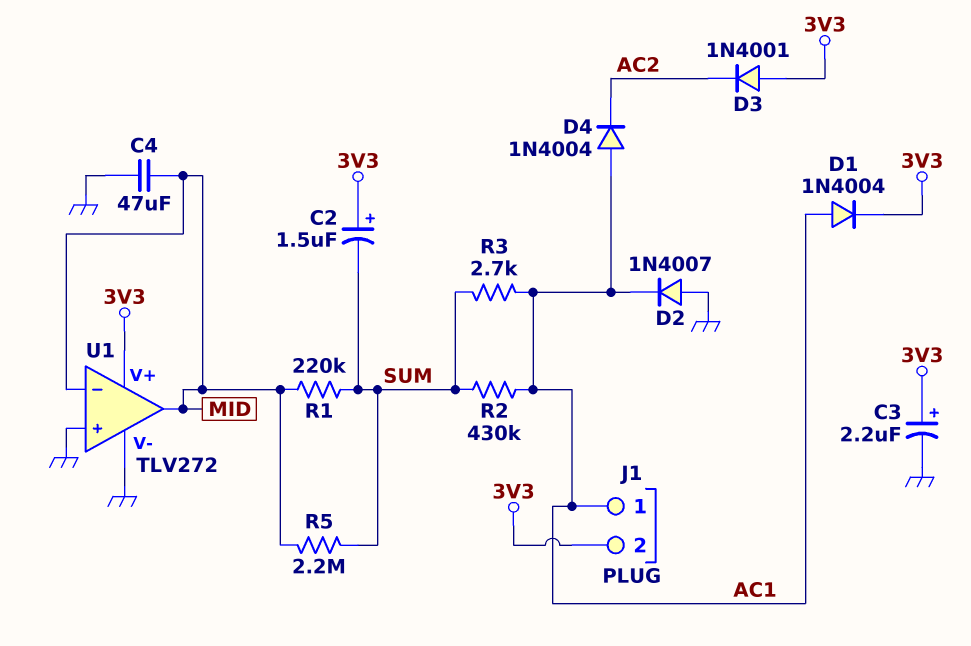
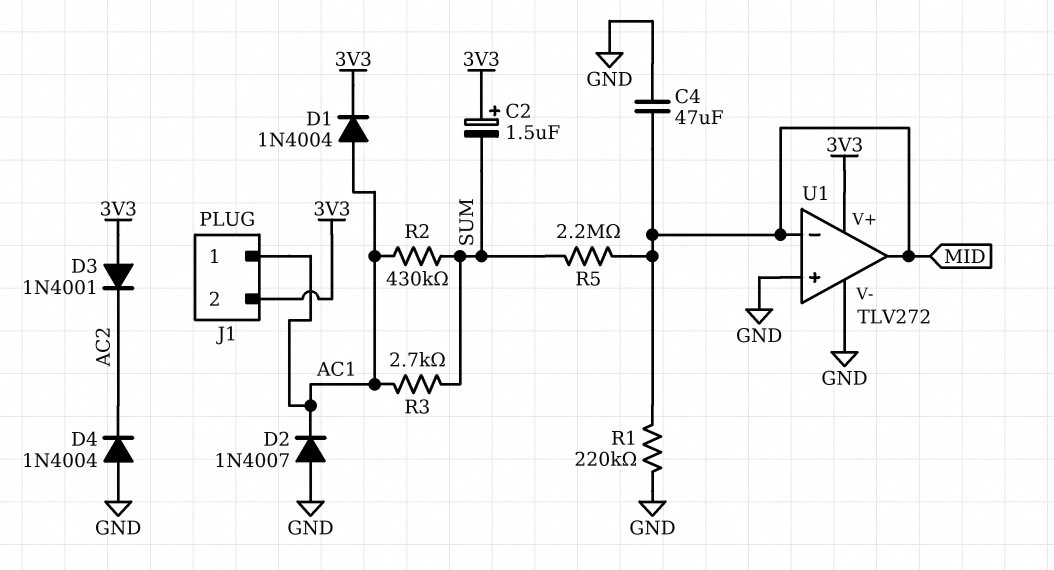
C3: 2.2uF (plus 3V3, minus GND) -> none
D4: diode 1N4004 (A AC1, K AC2) -> diode 1N4004 (A GND, K AC2)
R1: 220k (MID, SUM) -> 220k (GND, MID)

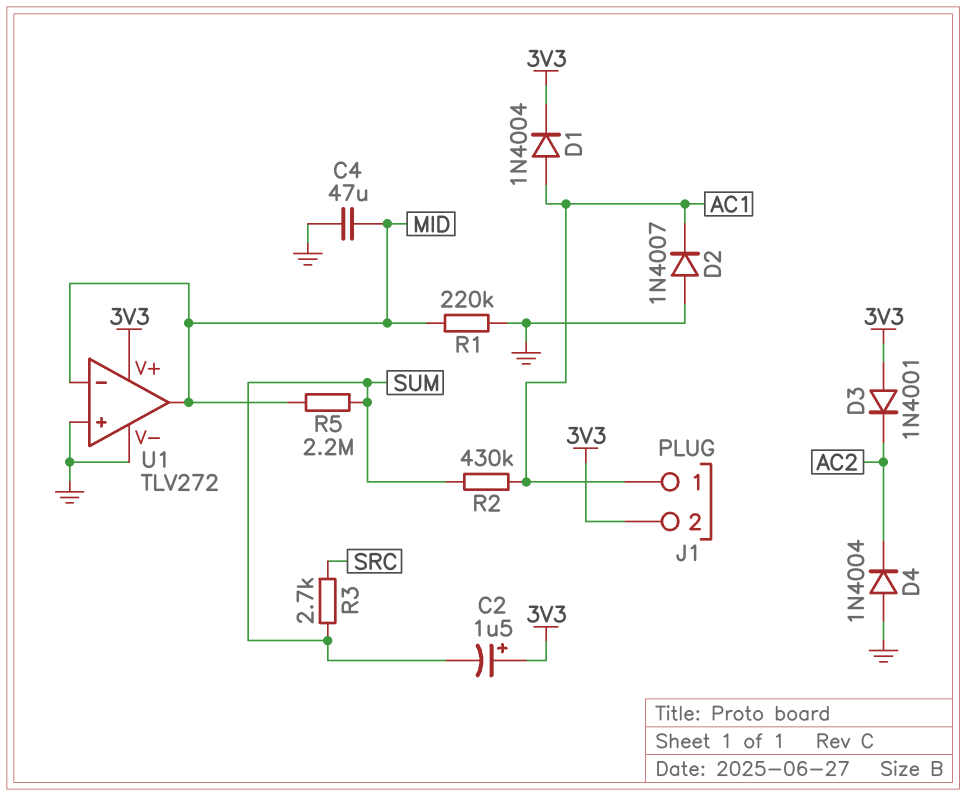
R3: 2.7k (AC1, SUM) -> 2.7k (SRC, SUM)

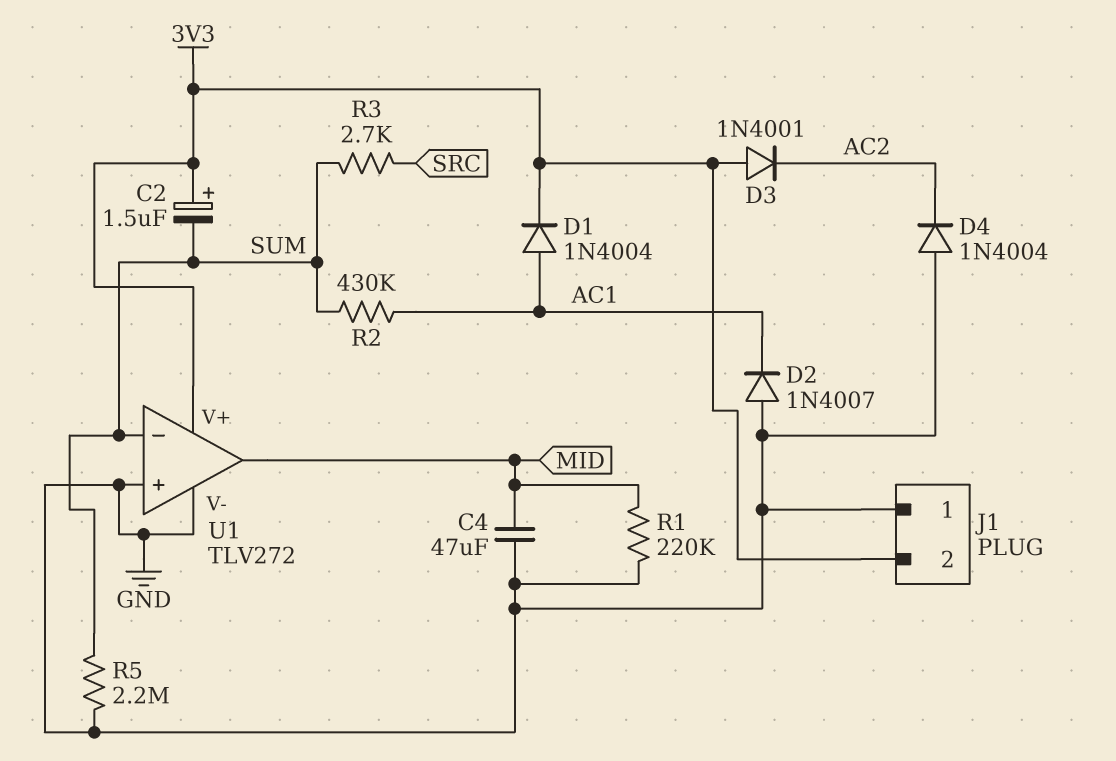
J1 pin 1: AC1 -> GND
R5: 2.2M (MID, SUM) -> 2.2M (GND, SUM)
U1 pin in-: MID -> SUM

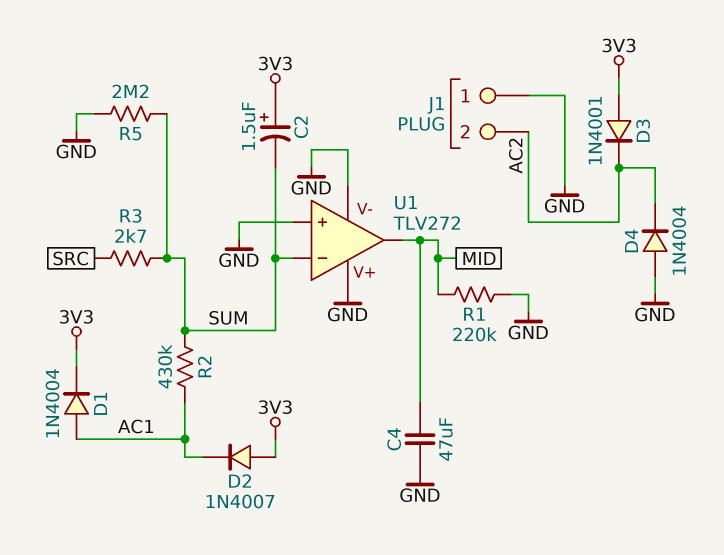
D2: diode 1N4007 (A GND, K AC1) -> diode 1N4007 (A 3V3, K AC1)
J1 pin 2: 3V3 -> AC2
U1 pin V+: 3V3 -> GND

